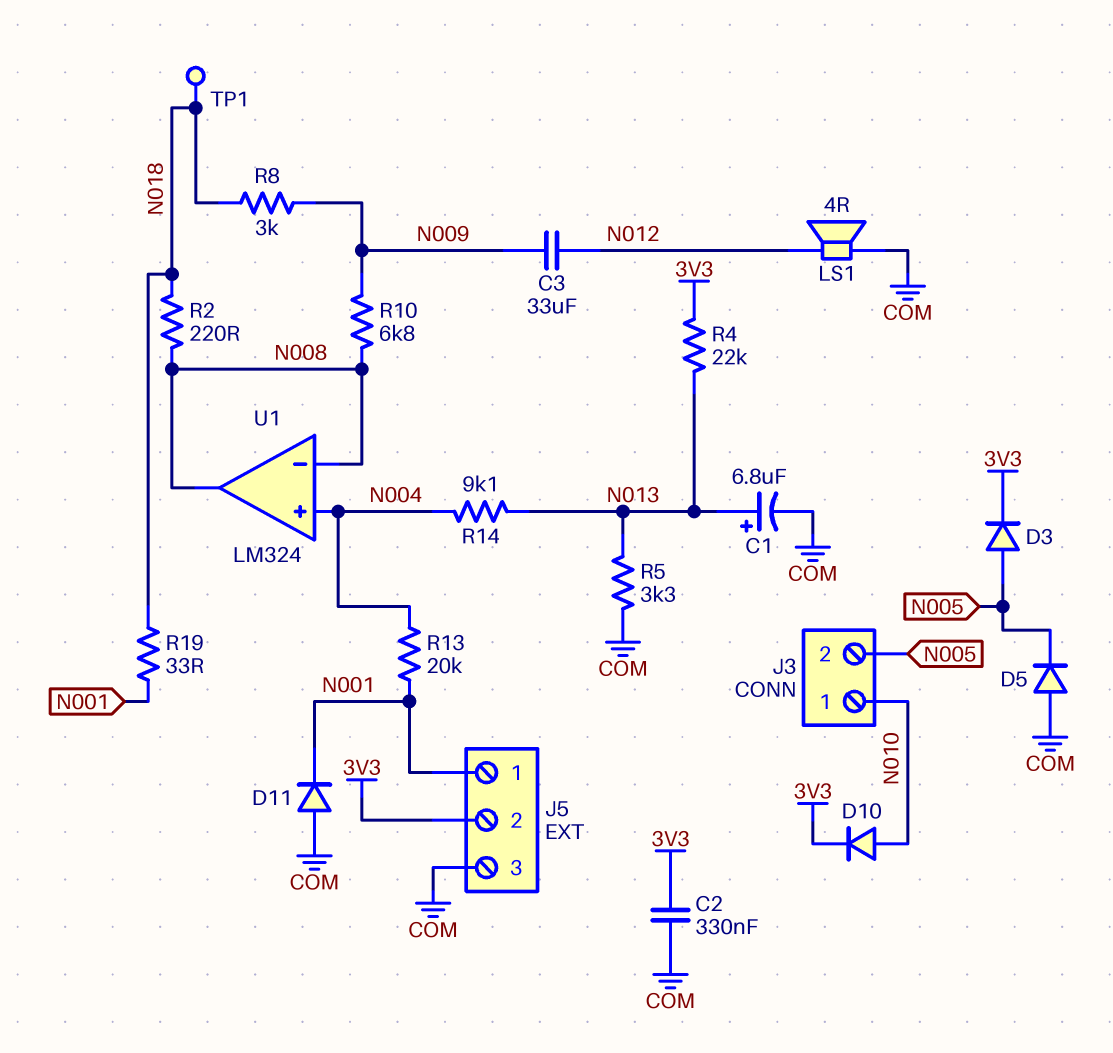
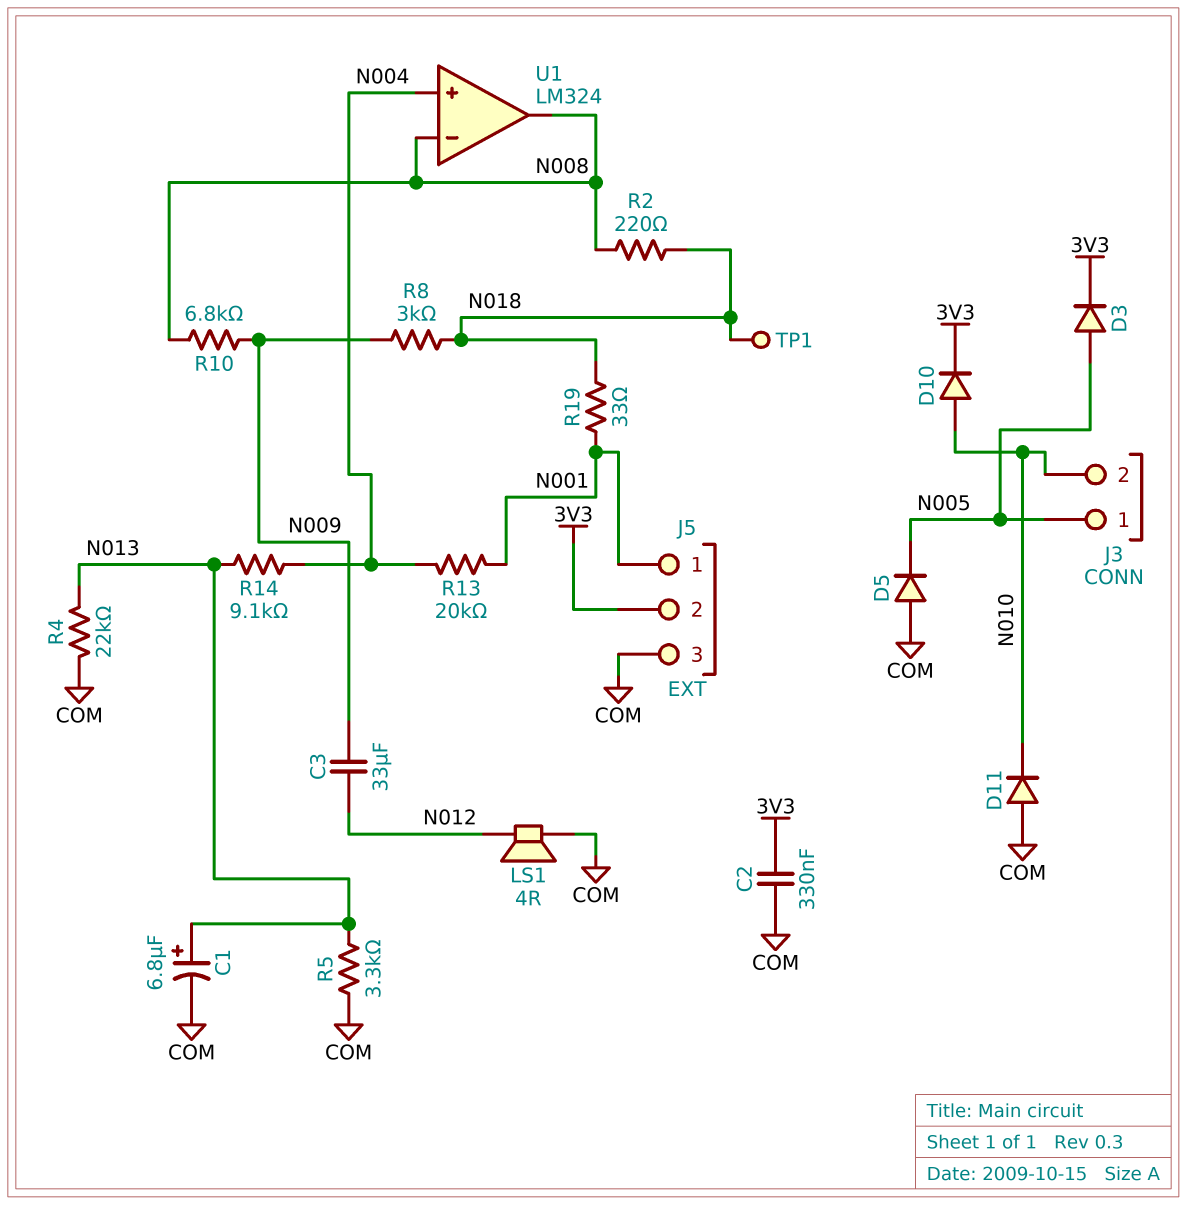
D11: diode (A COM, K N001) -> diode (A COM, K N010)
J3 pin 1: N010 -> N005
J3 pin 2: N005 -> N010
R4: 22k (3V3, N013) -> 22k (COM, N013)

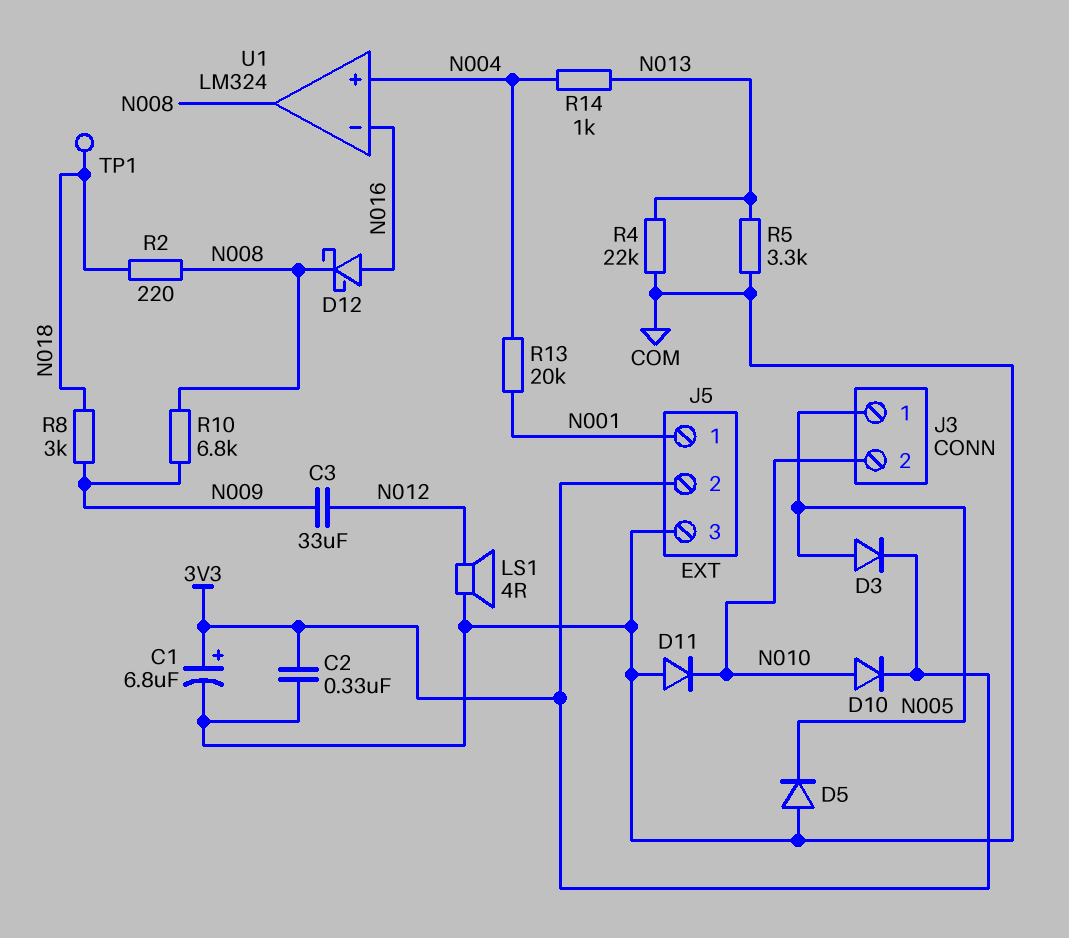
C1: 6.8uF (plus N013, minus COM) -> 6.8uF (plus 3V3, minus COM)
D12: none -> schottky (A N016, K N008)
R14: 9.1k (N004, N013) -> 1k (N004, N013)
R19: 33 (N001, N018) -> none
U1 pin in-: N008 -> N016

